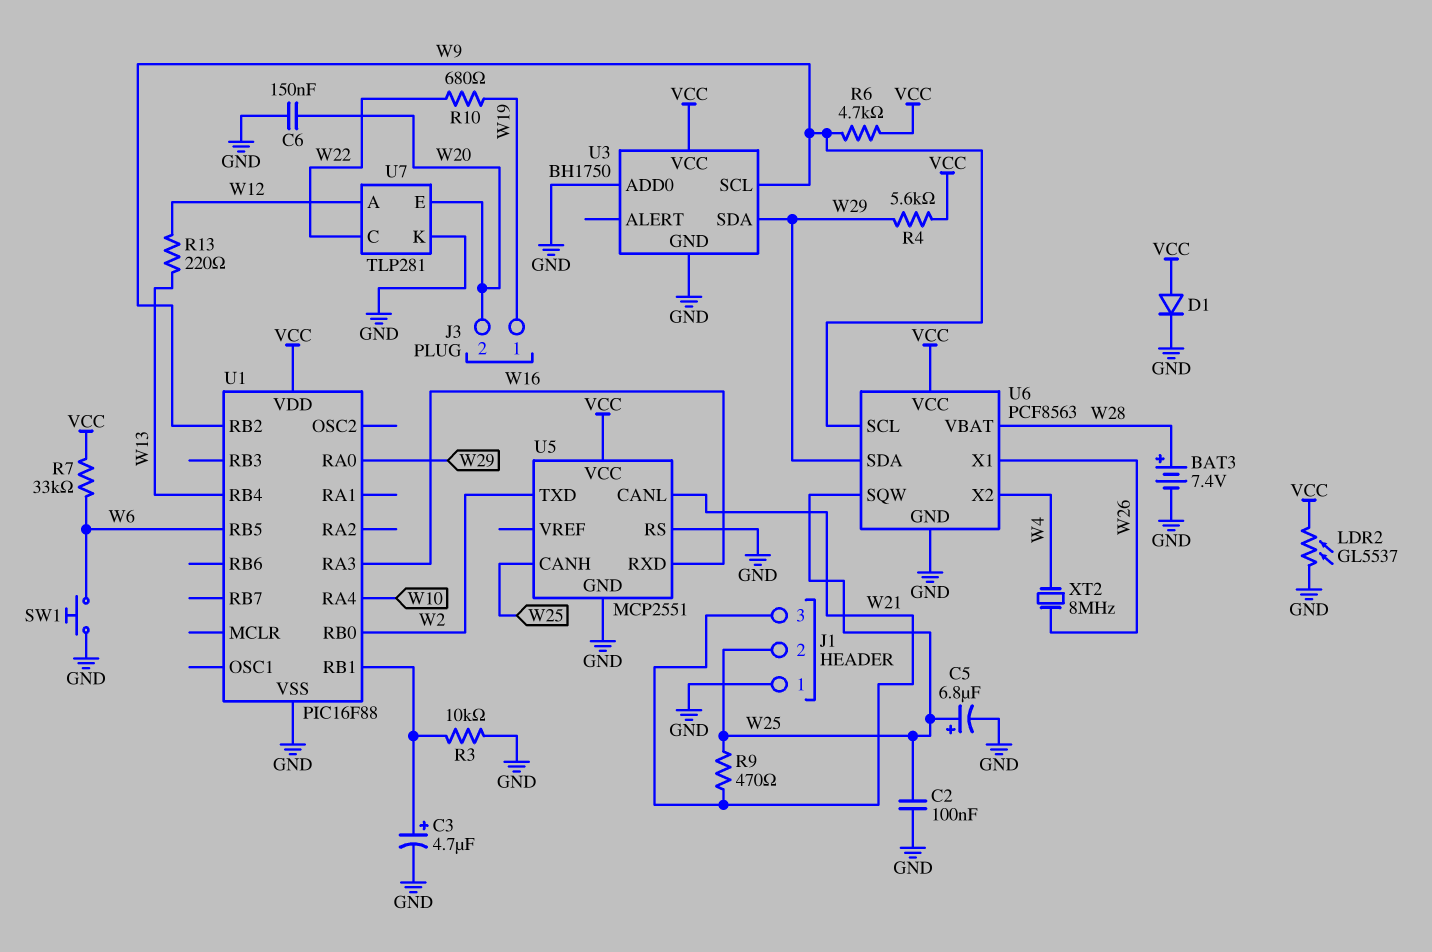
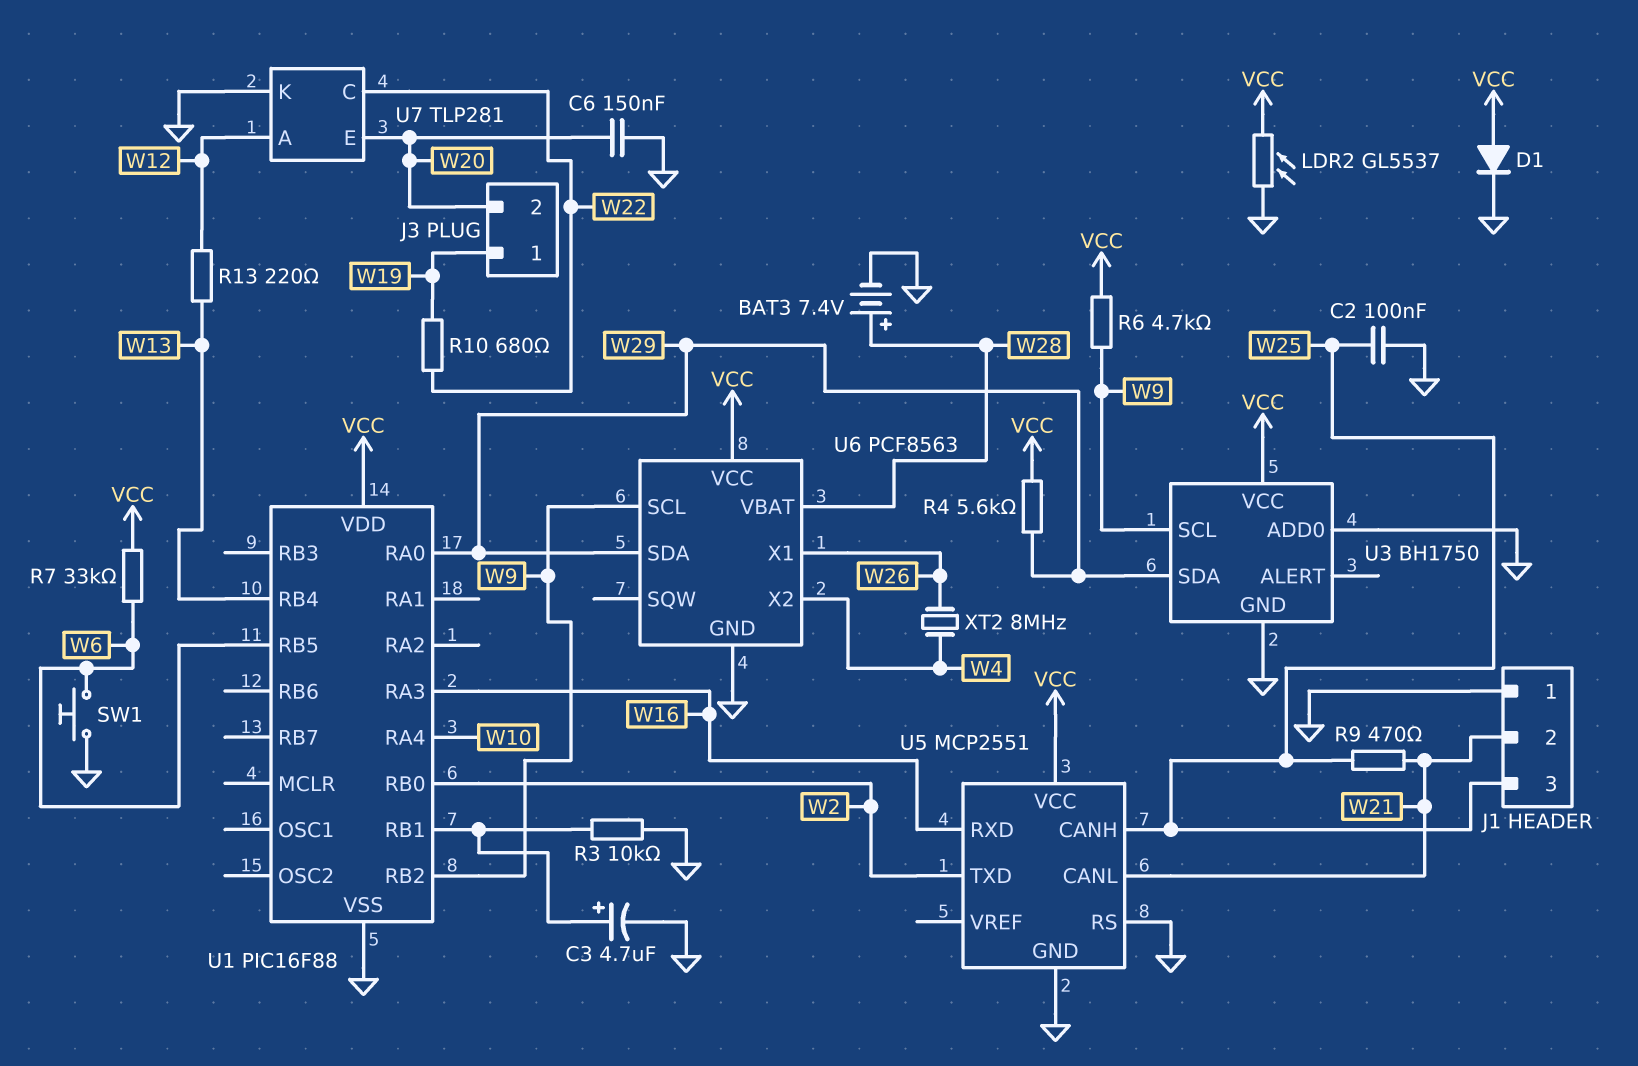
C5: 6.8uF (plus W25, minus GND) -> none
J1 pin 2: W25 -> W21
J1 pin 3: W21 -> W25
U6 pin SQW: W25 -> none

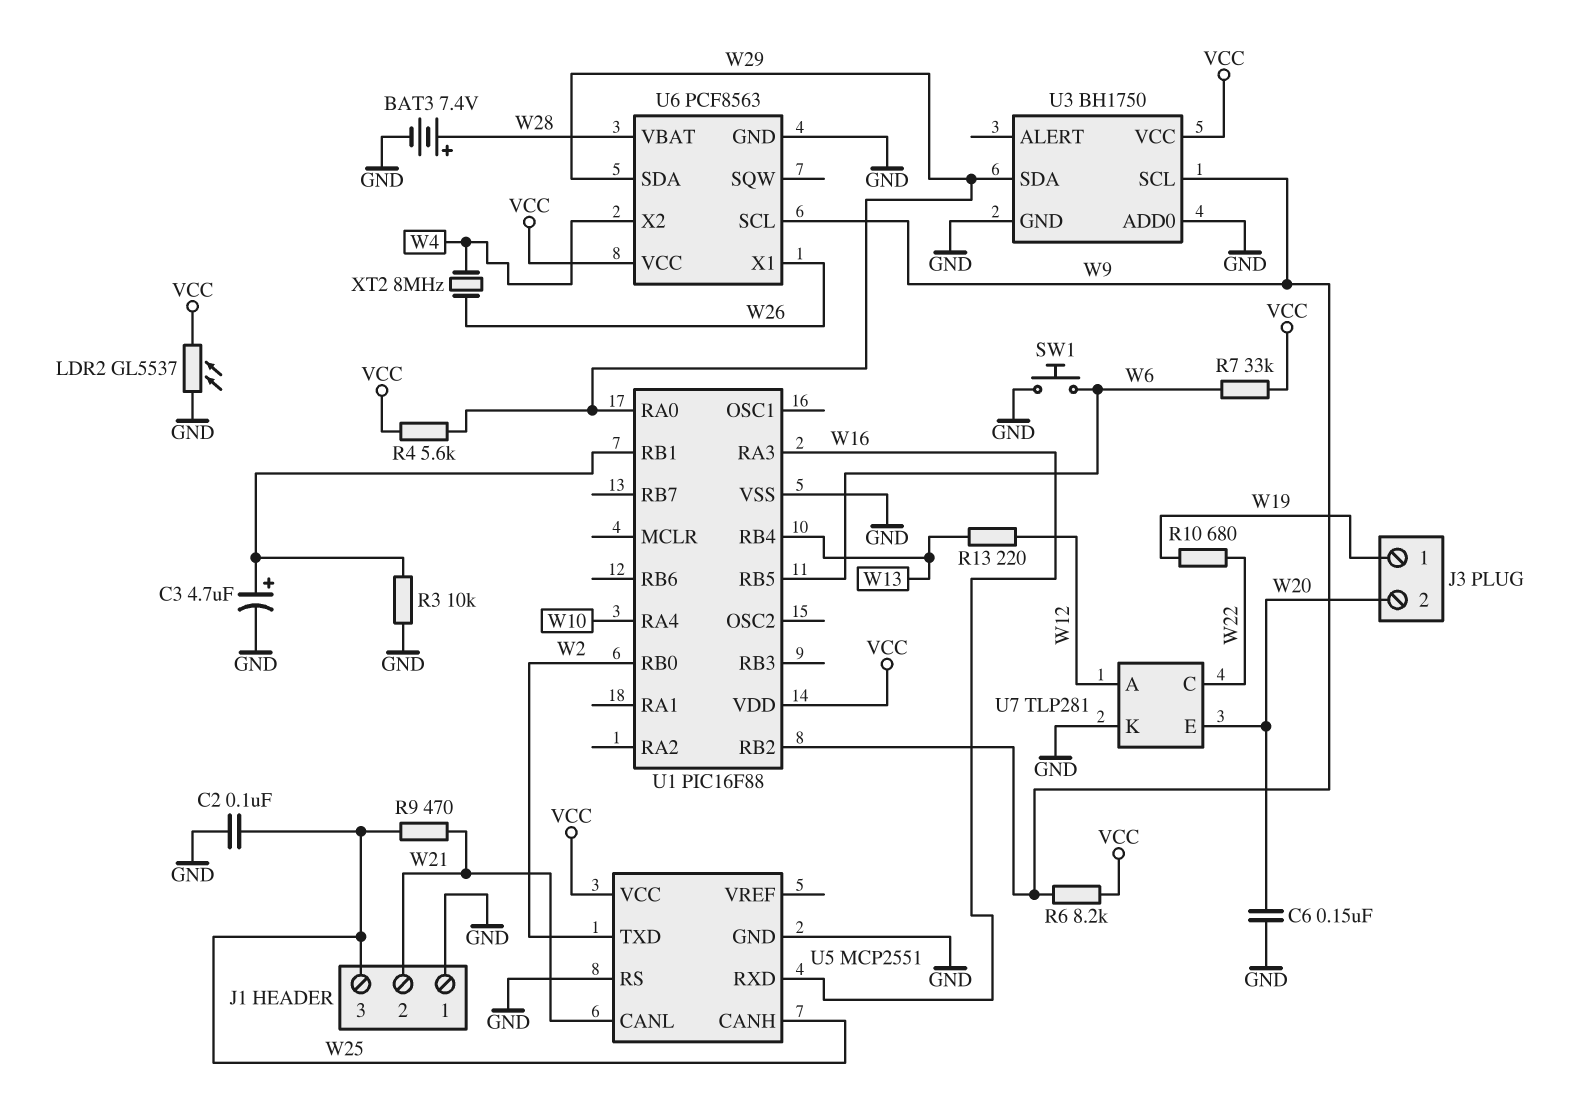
D1: diode (A VCC, K GND) -> none
R6: 4.7k (VCC, W9) -> 8.2k (VCC, W9)

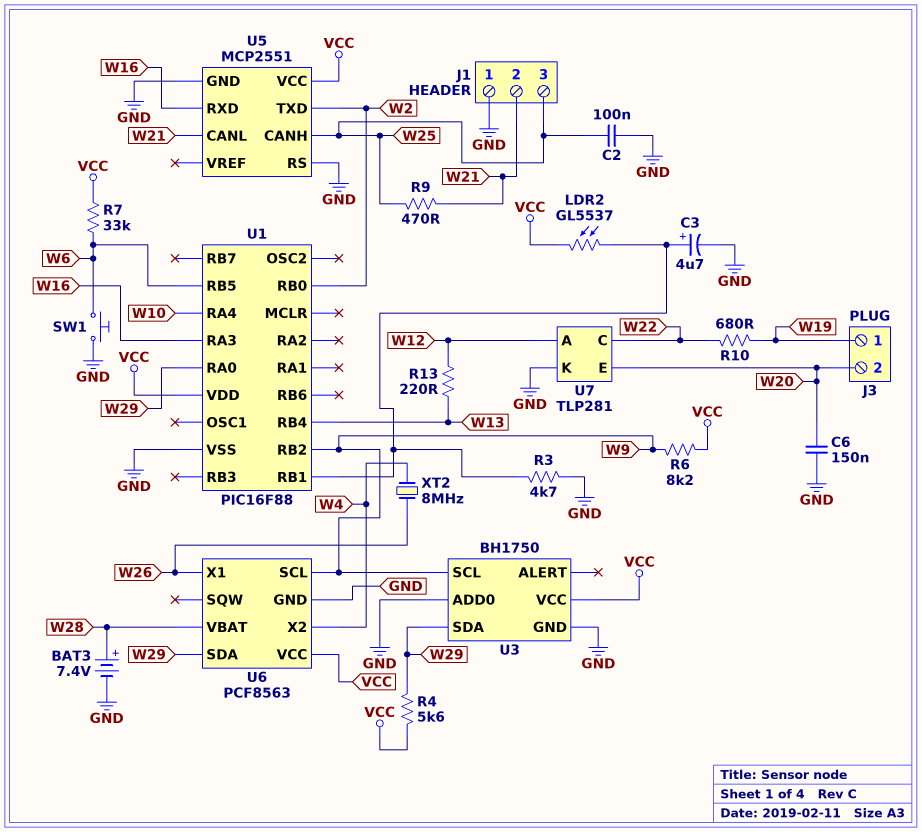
LDR2: GL5537 (GND, VCC) -> GL5537 (U1/RB1, VCC)
R3: 10k (GND, U1/RB1) -> 4.7k (GND, U1/RB1)

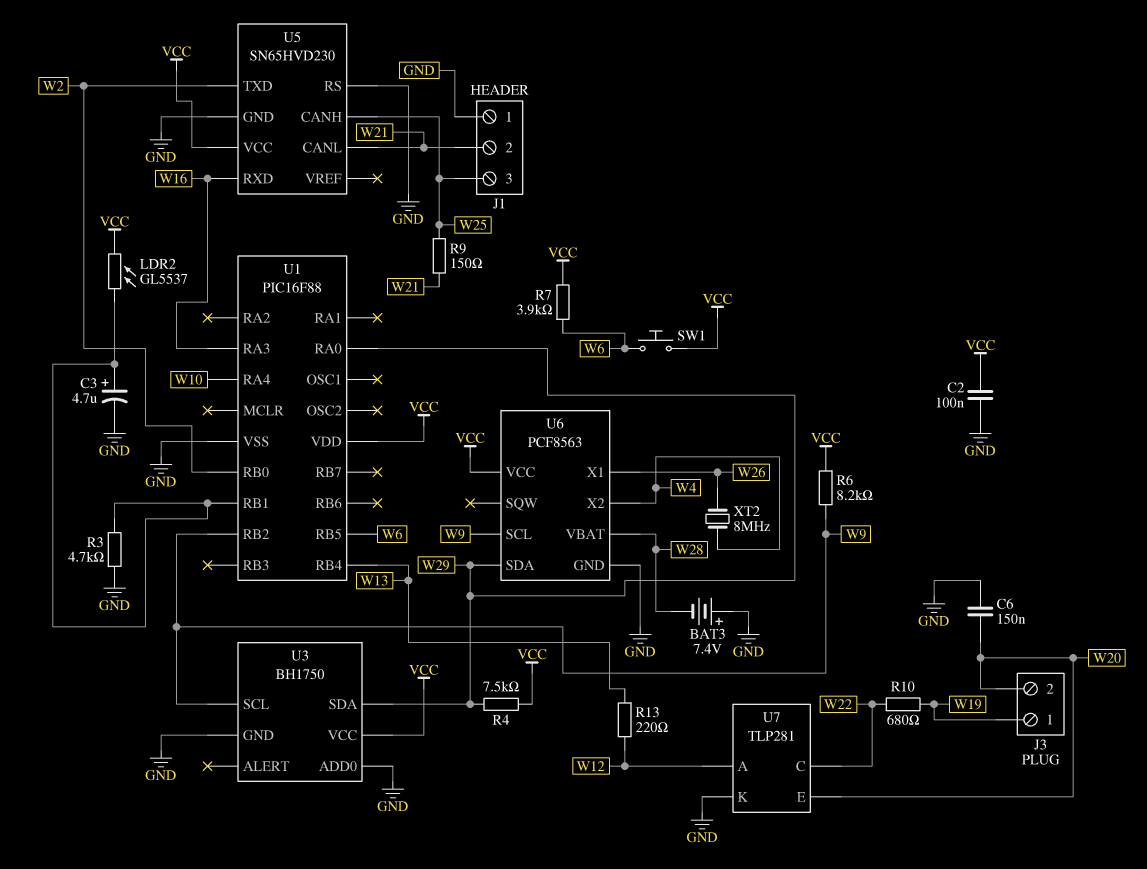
BAT3: 7.4V (plus W28, minus GND) -> 7.4V (plus GND, minus W28)
C2: 100nF (GND, W25) -> 100nF (GND, VCC)
R4: 5.6k (VCC, W29) -> 7.5k (VCC, W29)
R7: 33k (VCC, W6) -> 3.9k (VCC, W6)
R9: 470 (W21, W25) -> 150 (W21, W25)
SW1: button (GND, W6) -> button (VCC, W6)
U5: MCP2551 -> SN65HVD230

